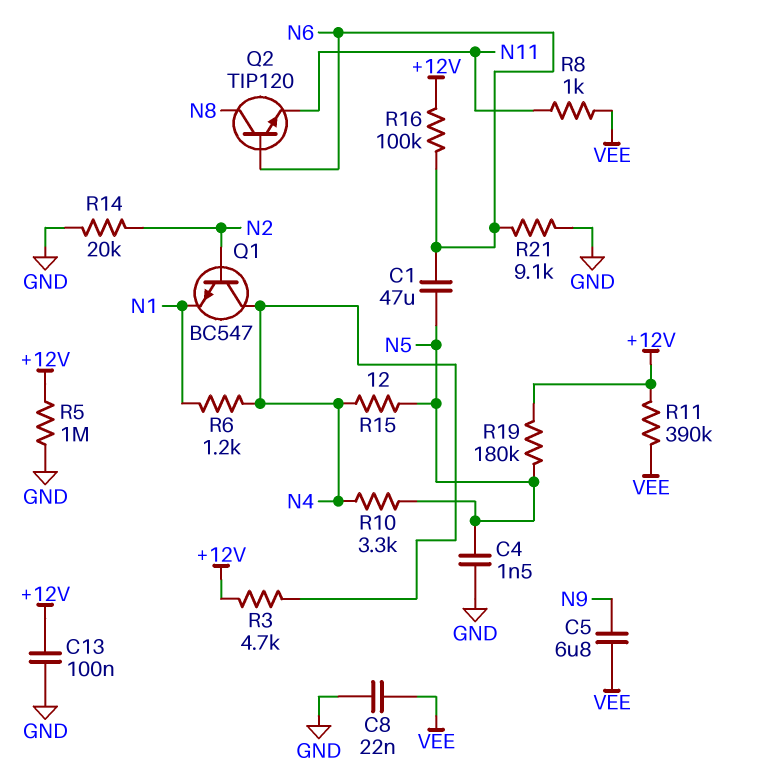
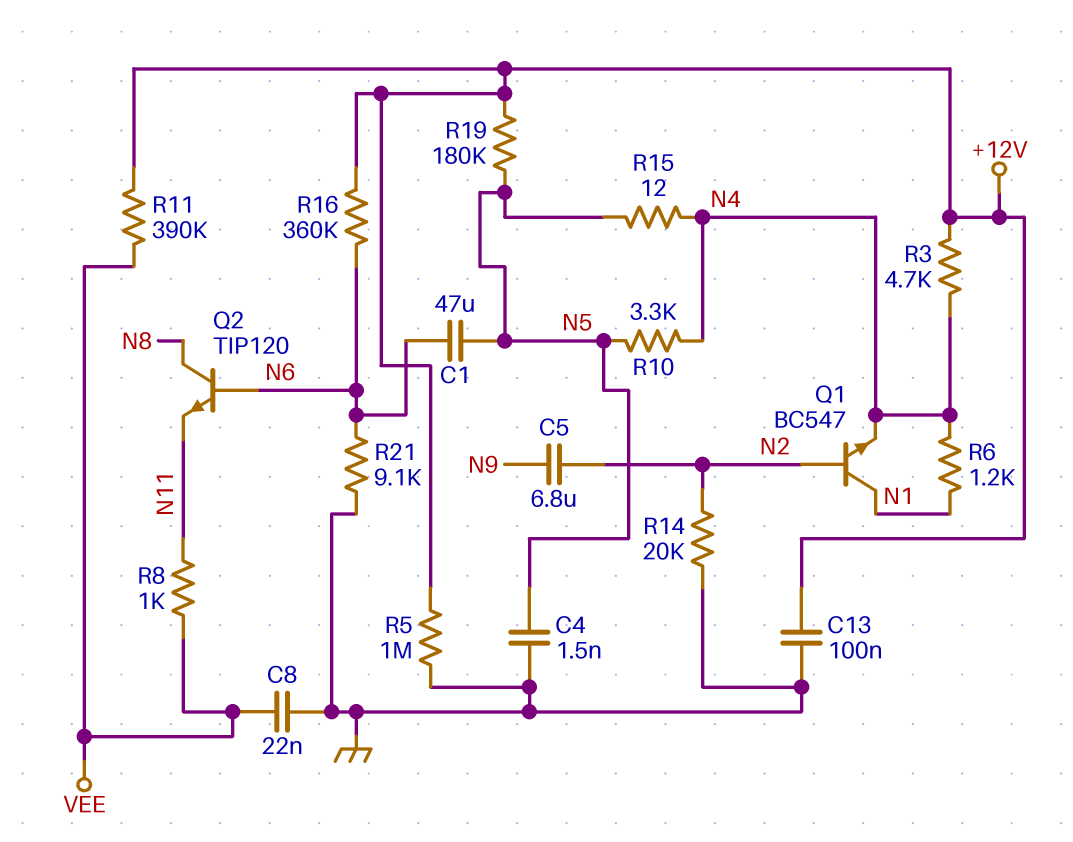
C5: 6.8uF (N9, VEE) -> 6.8uF (N2, N9)
Q1: NPN BC547 (B N2, C N4, E N1) -> NPN BC547 (B N2, C N1, E N4)
R16: 100k (+12V, N6) -> 360k (+12V, N6)

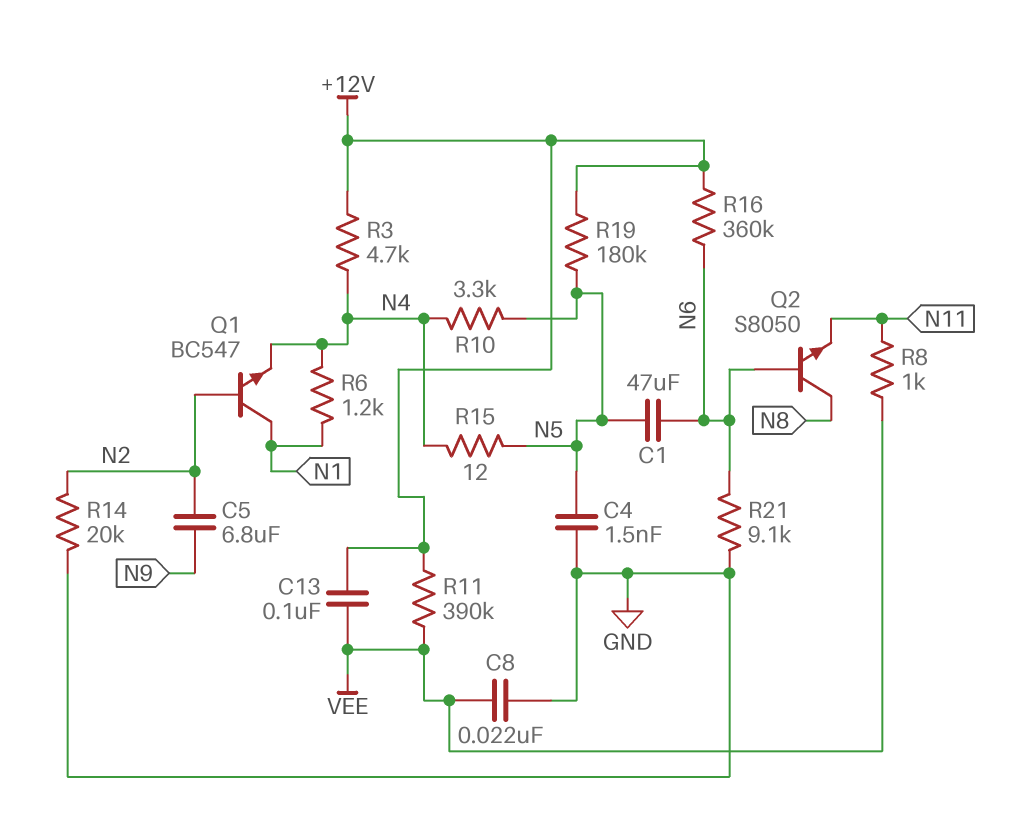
C13: 100nF (+12V, GND) -> 100nF (+12V, VEE)
Q2: NPN TIP120 (B N6, C N8, E N11) -> NPN S8050 (B N6, C N8, E N11)
R5: 1M (+12V, GND) -> none

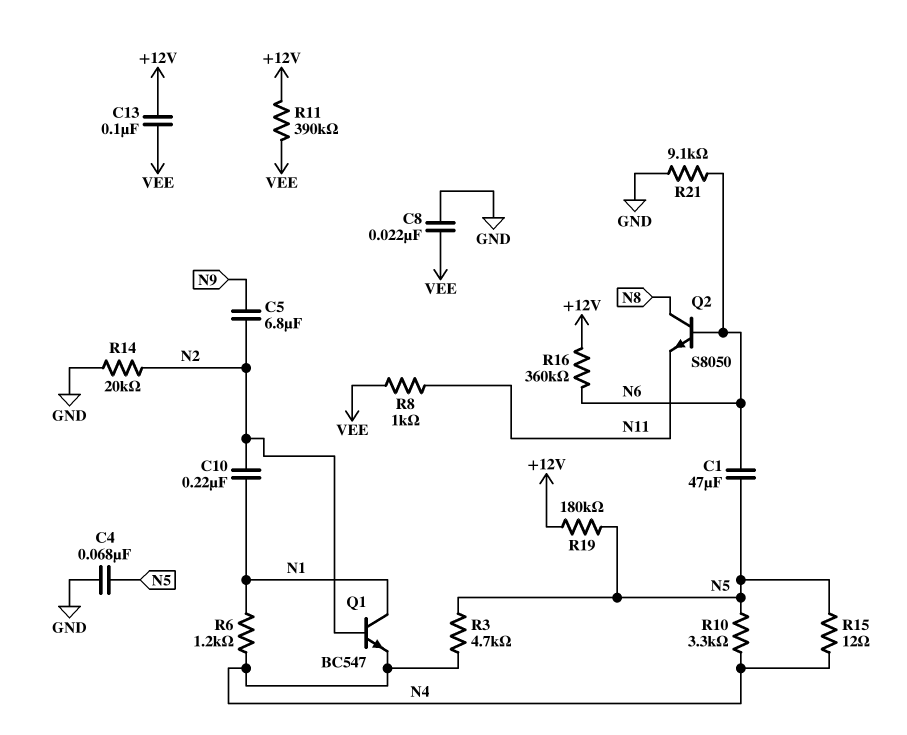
C4: 1.5nF (GND, N5) -> 68nF (GND, N5)
C10: none -> 220nF (N1, N2)
R3: 4.7k (+12V, N4) -> 4.7k (N4, N5)

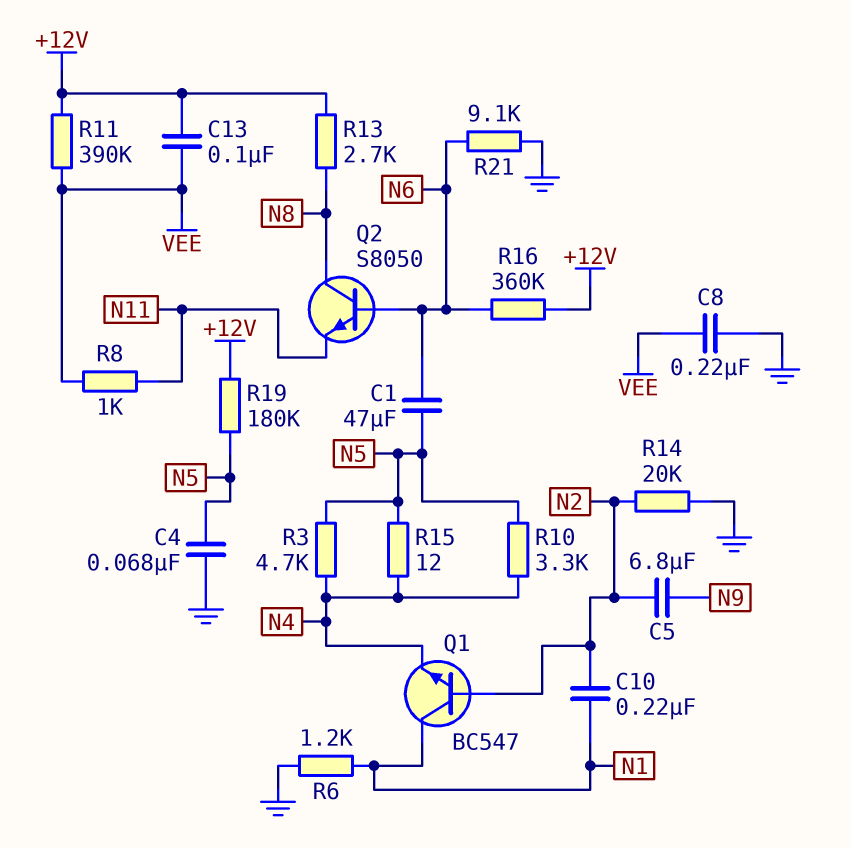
C8: 22nF (GND, VEE) -> 220nF (GND, VEE)
R6: 1.2k (N1, N4) -> 1.2k (GND, N1)
R13: none -> 2.7k (+12V, N8)

